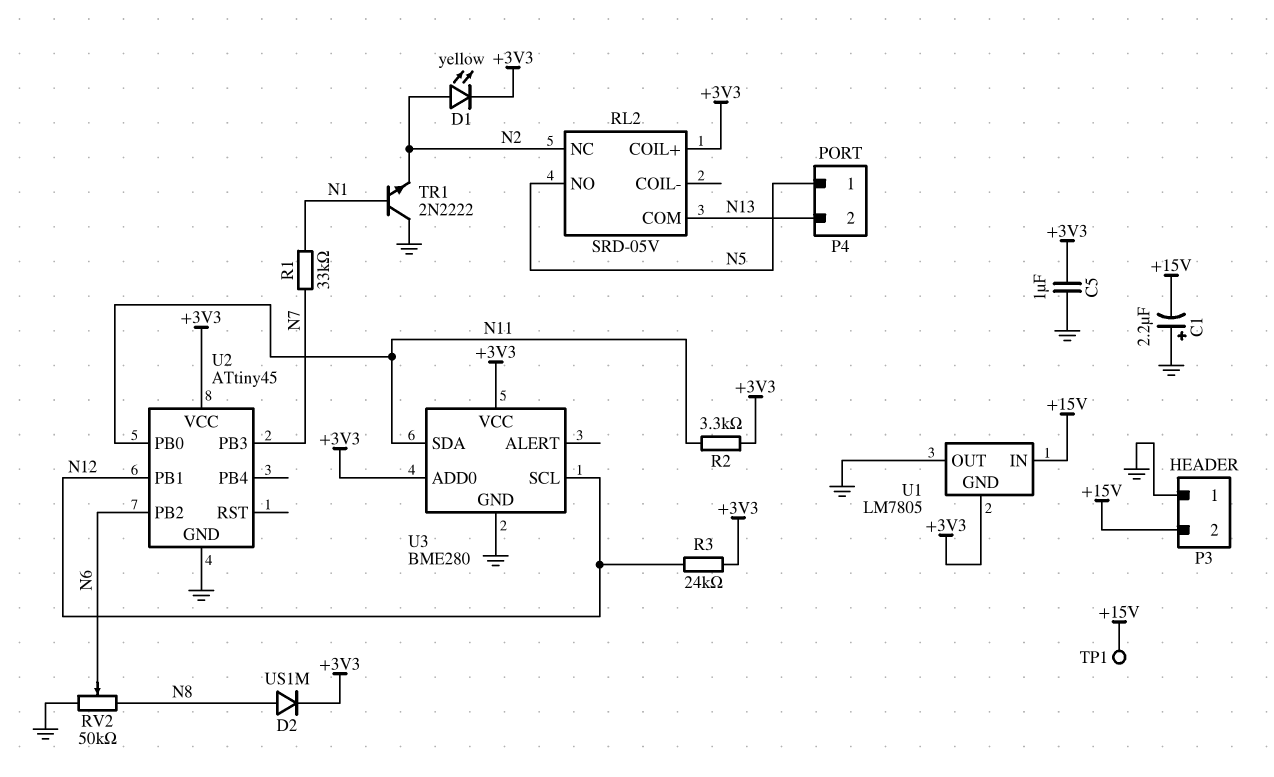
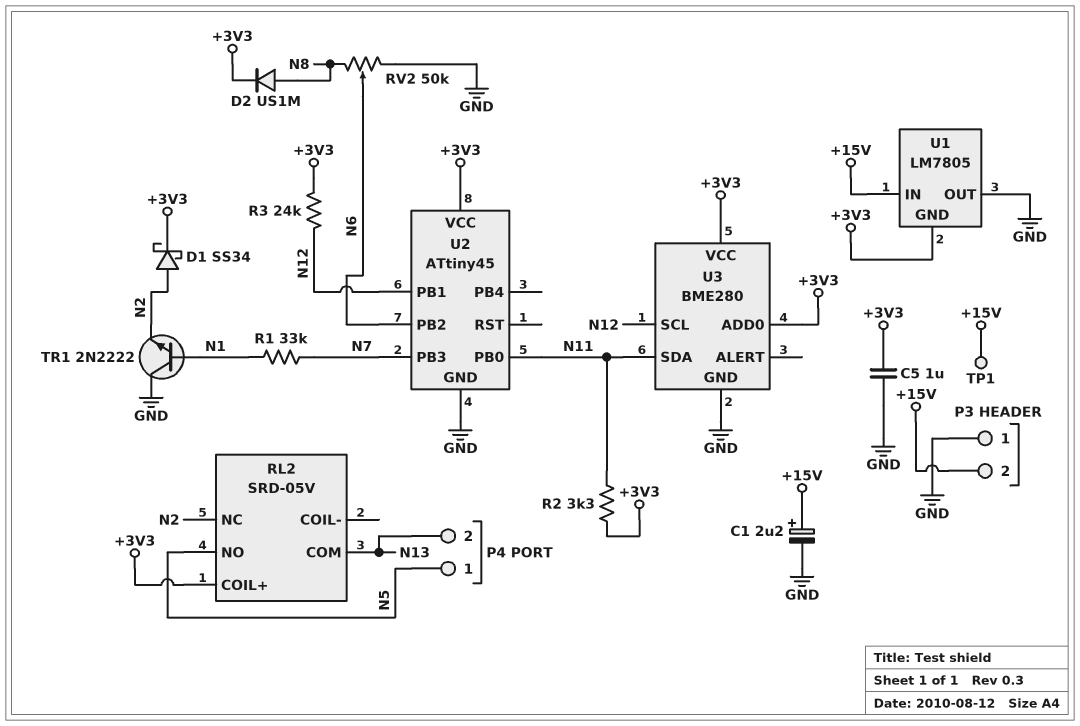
C1: 2.2uF (plus GND, minus +15V) -> 2.2uF (plus +15V, minus GND)
D1: LED yellow (A N2, K +3V3) -> schottky SS34 (A N2, K +3V3)

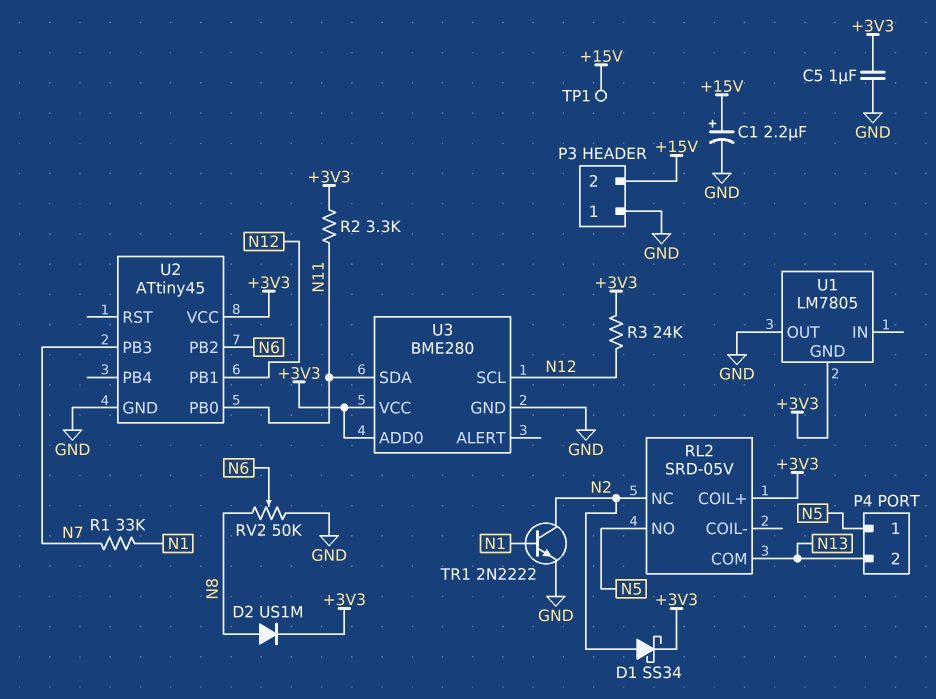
TR1: NPN 2N2222 (B N1, C GND, E N2) -> NPN 2N2222 (B N1, C N2, E GND)
U1 pin IN: +15V -> none

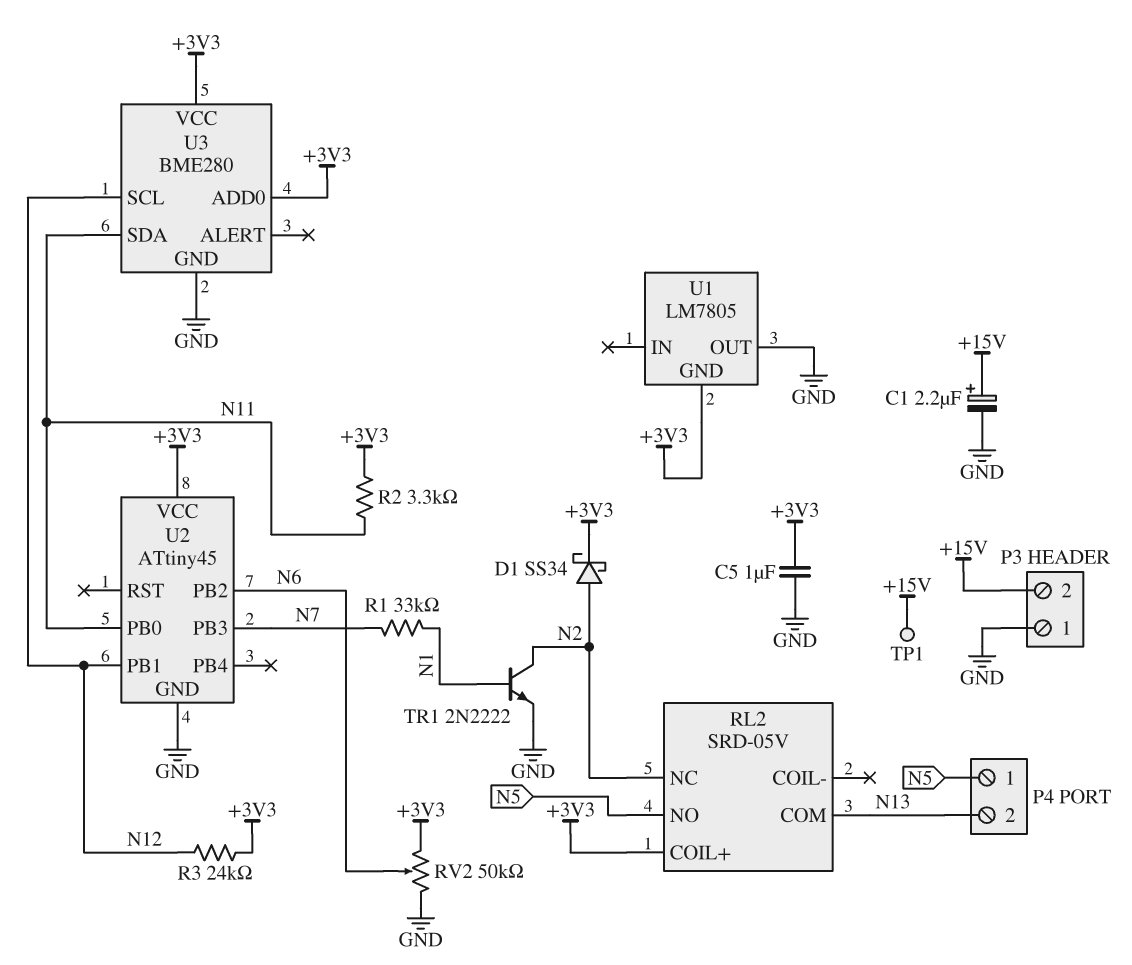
D2: diode US1M (A N8, K +3V3) -> none
RV2: 50k (GND, N8, wiper N6) -> 50k (+3V3, GND, wiper N6)

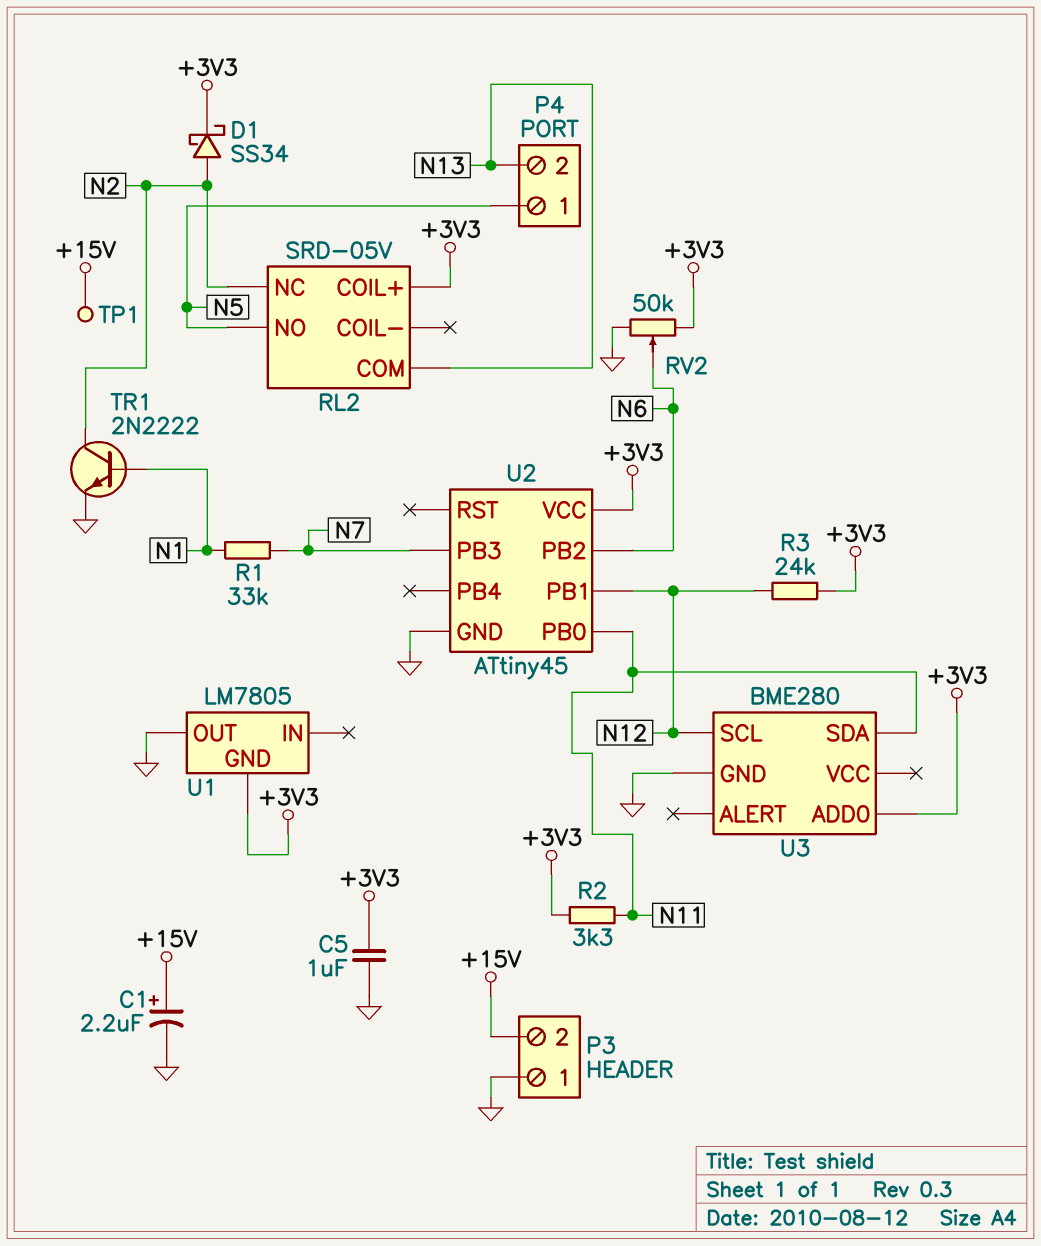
U3 pin VCC: +3V3 -> none

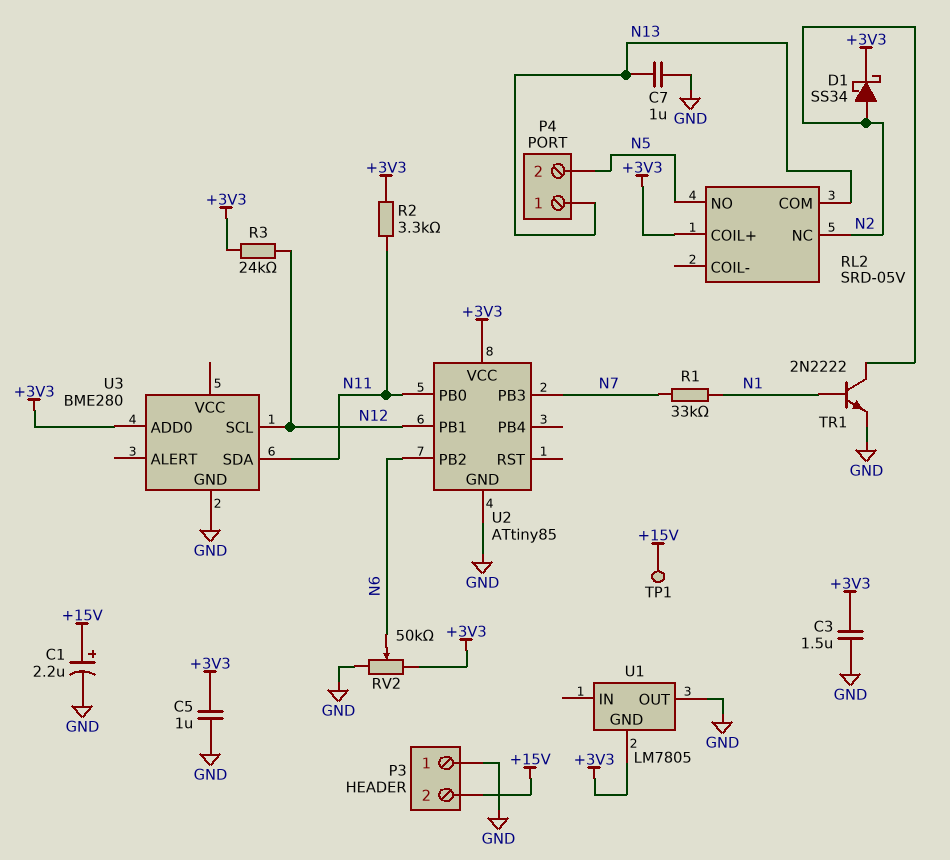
C3: none -> 1.5uF (+3V3, GND)
C7: none -> 1uF (GND, N13)
P4 pin 1: N5 -> N13
P4 pin 2: N13 -> N5
U2: ATtiny45 -> ATtiny85

